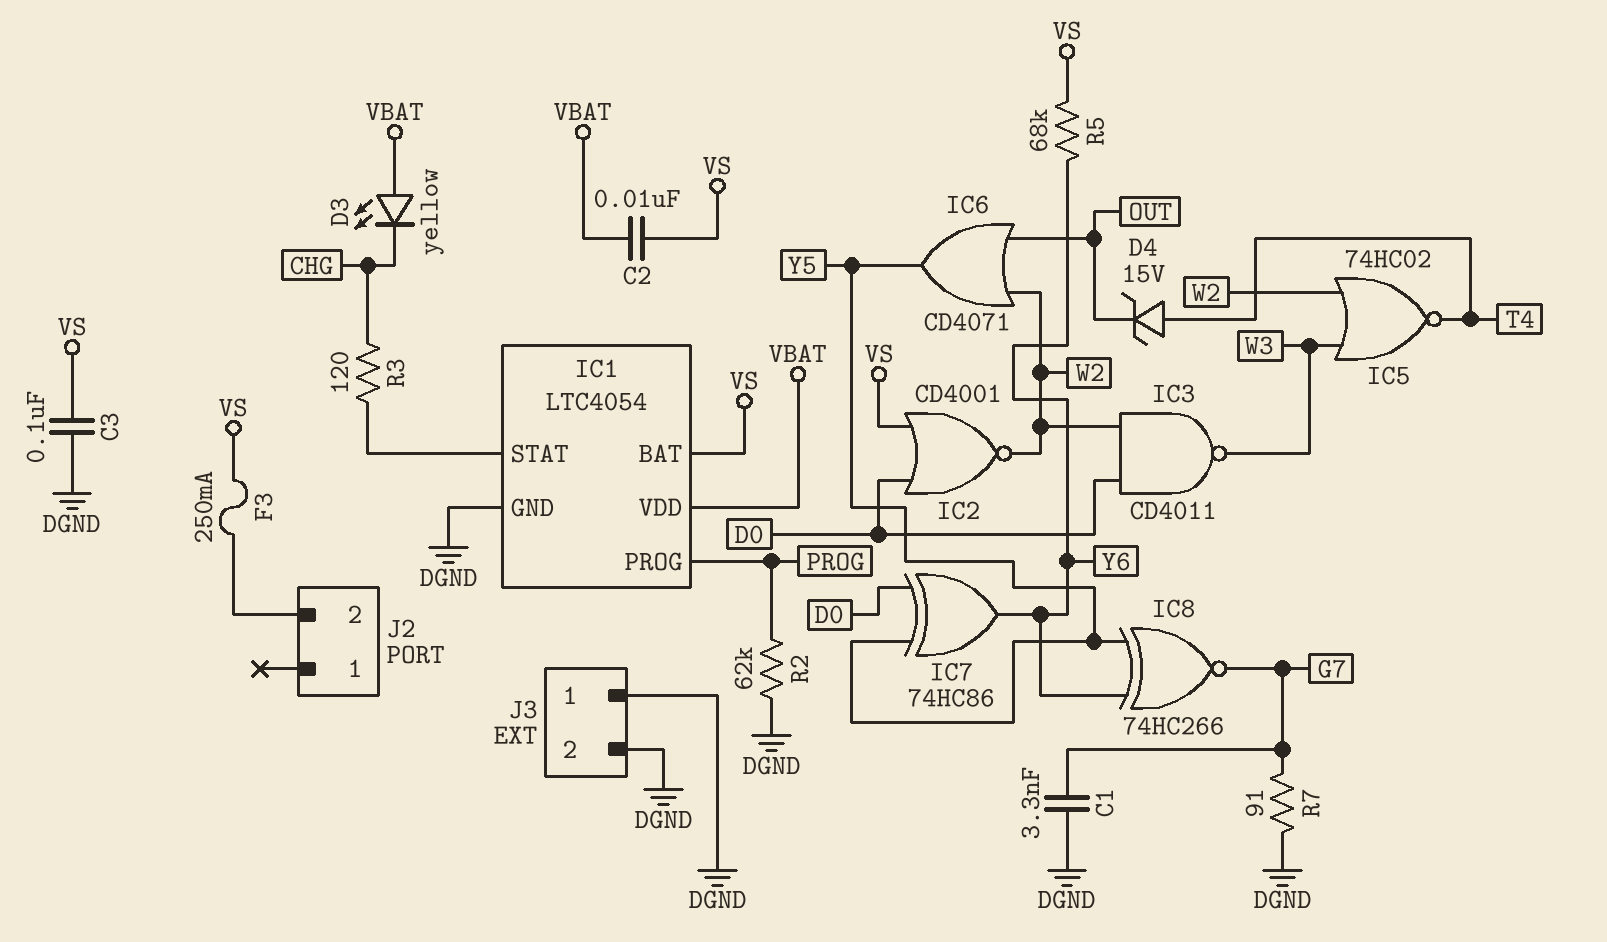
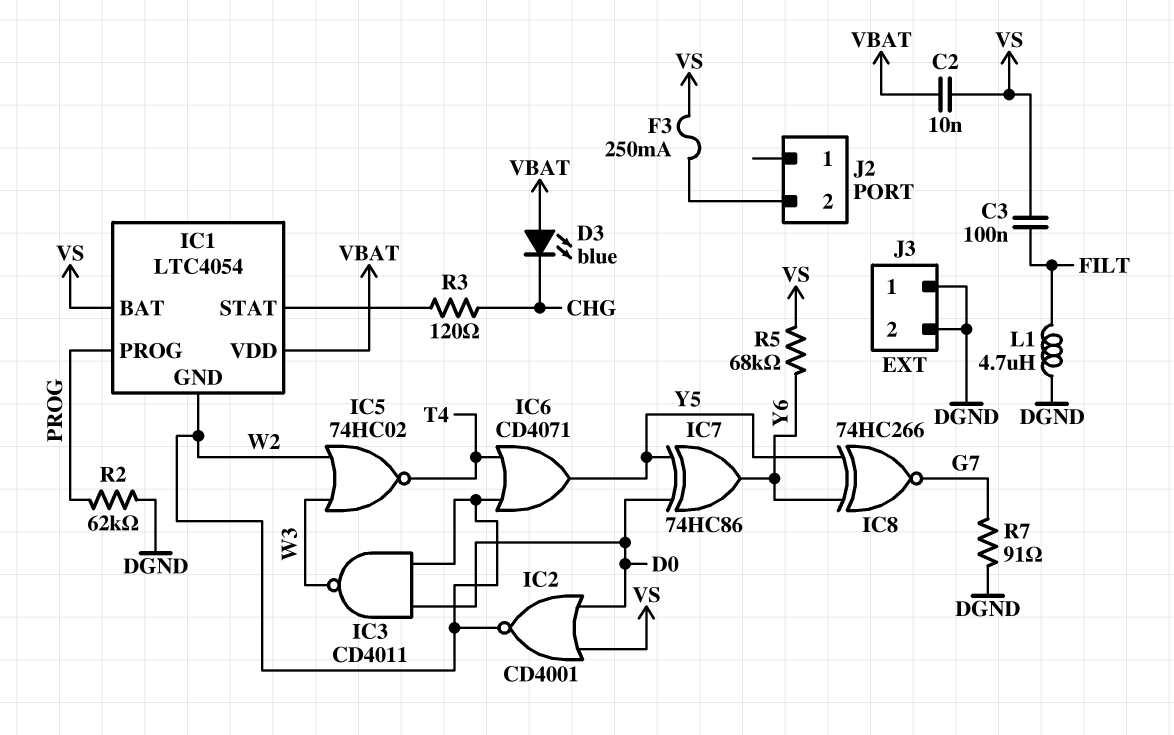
C1: 3.3nF (DGND, G7) -> none
C3: 100nF (DGND, VS) -> 100nF (FILT, VS)
D3: LED yellow (A VBAT, K CHG) -> LED blue (A VBAT, K CHG)
D4: zener 15V (A T4, K OUT) -> none
IC1 pin GND: DGND -> W2
IC6: OR CD4071 (in OUT, in W2, out Y5) -> OR CD4071 (in T4, in W2, out Y5)
L1: none -> 4.7uH (DGND, FILT)

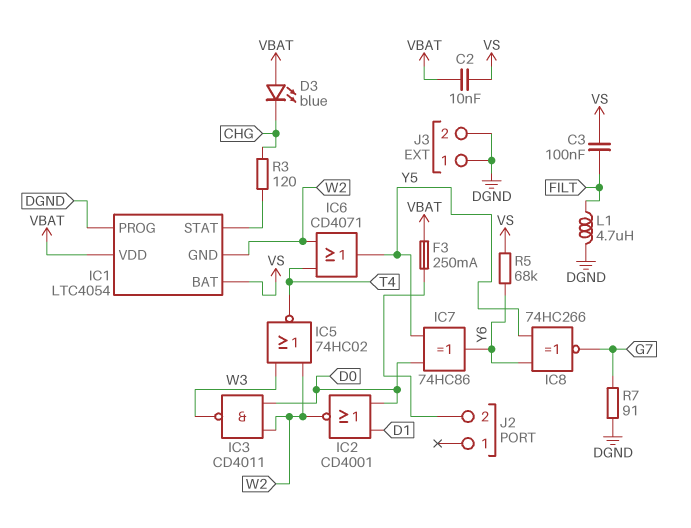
F3: 250mA (J2/2, VS) -> 250mA (J2/2, VBAT)
IC1 pin PROG: PROG -> DGND
IC2: NOR CD4001 (in D0, in VS, out W2) -> NOR CD4001 (in D0, in D1, out W2)
R2: 62k (DGND, PROG) -> none

